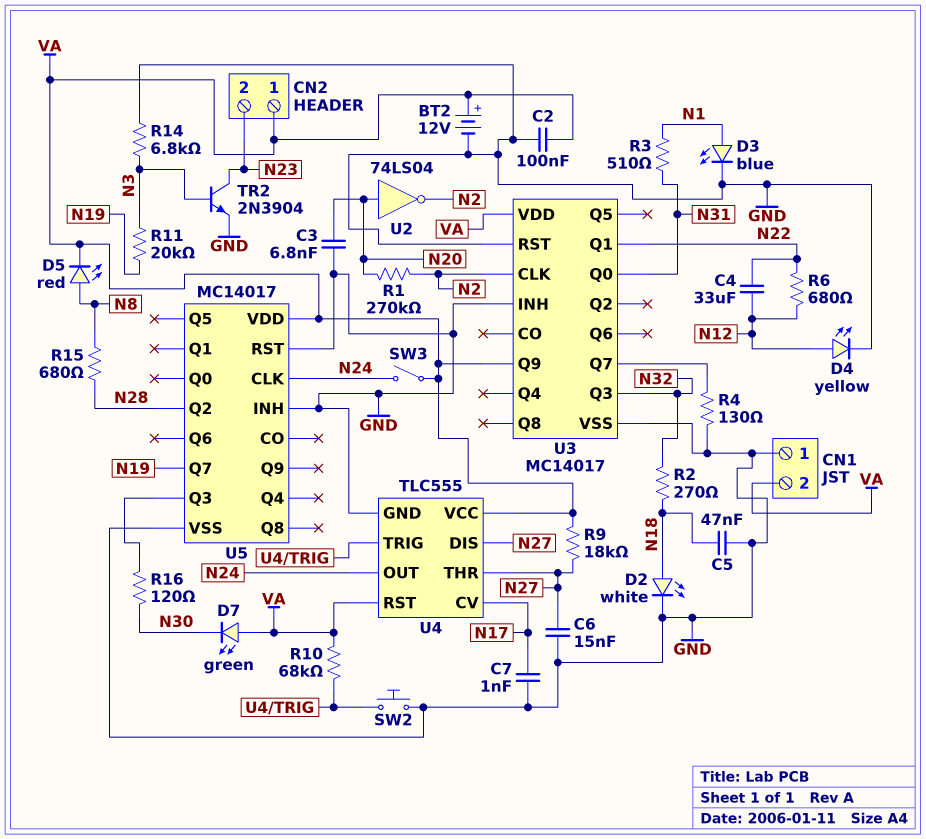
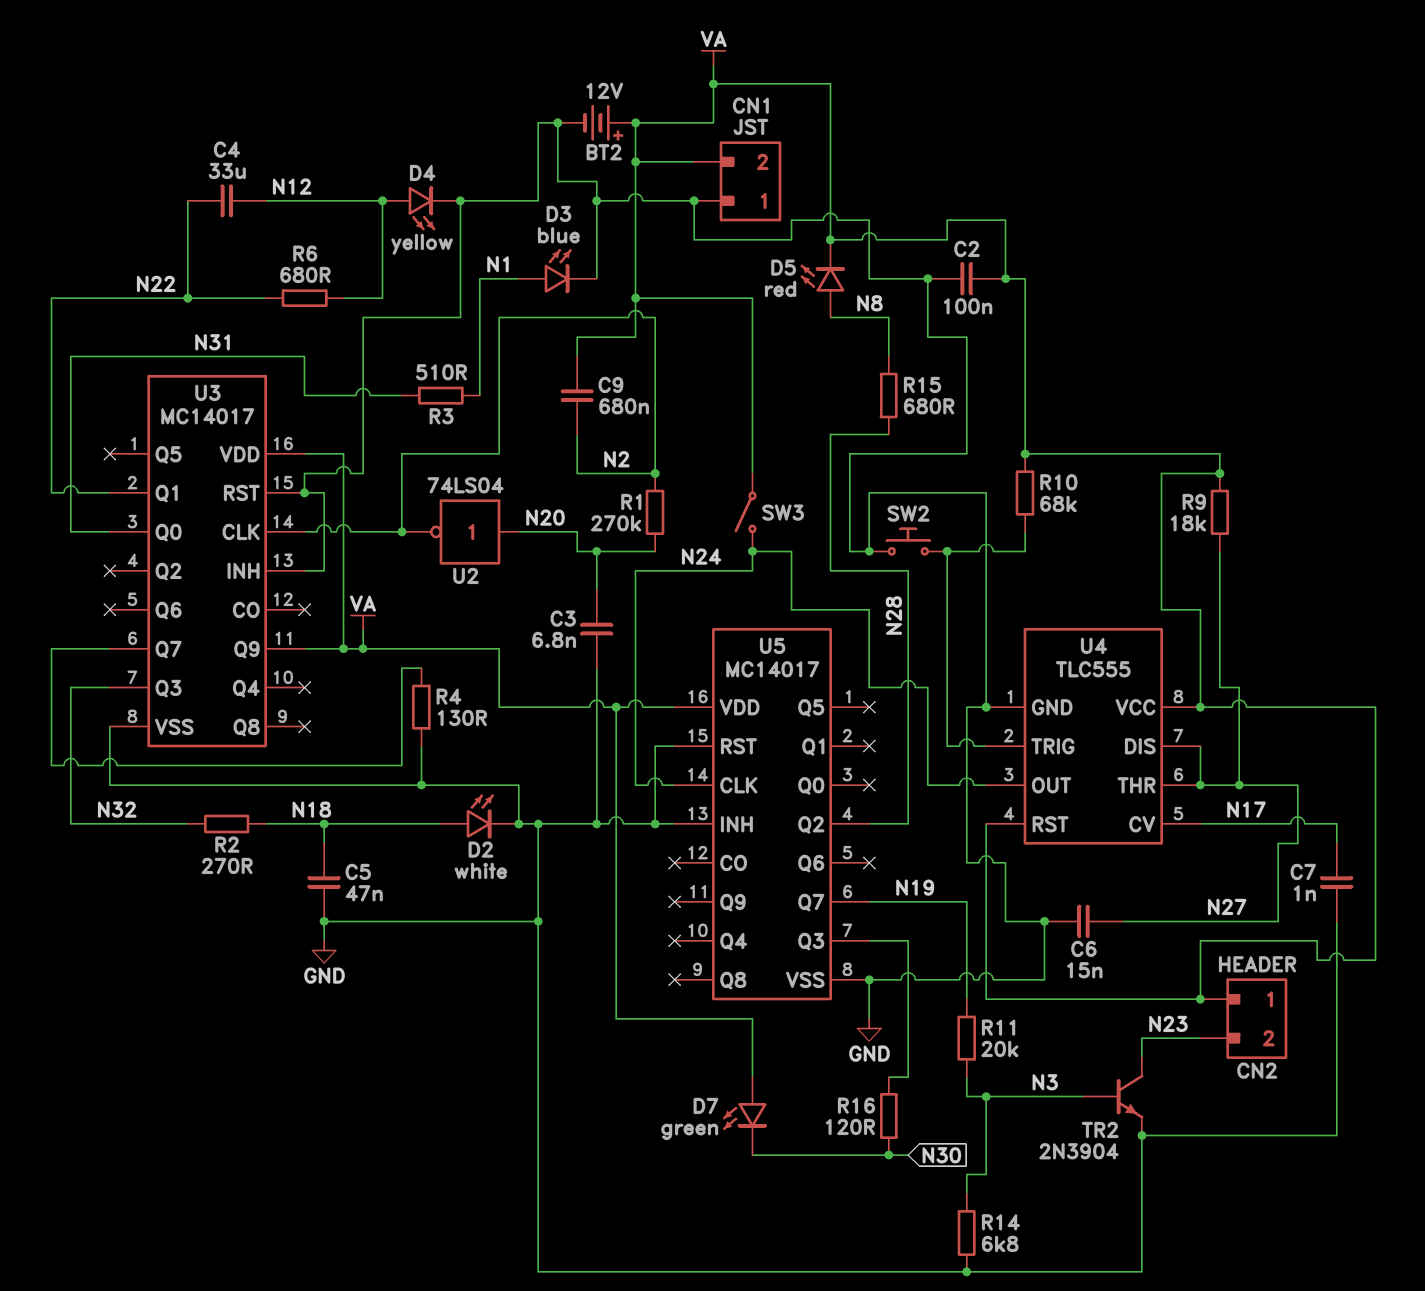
C9: none -> 680nF (N2, VA)

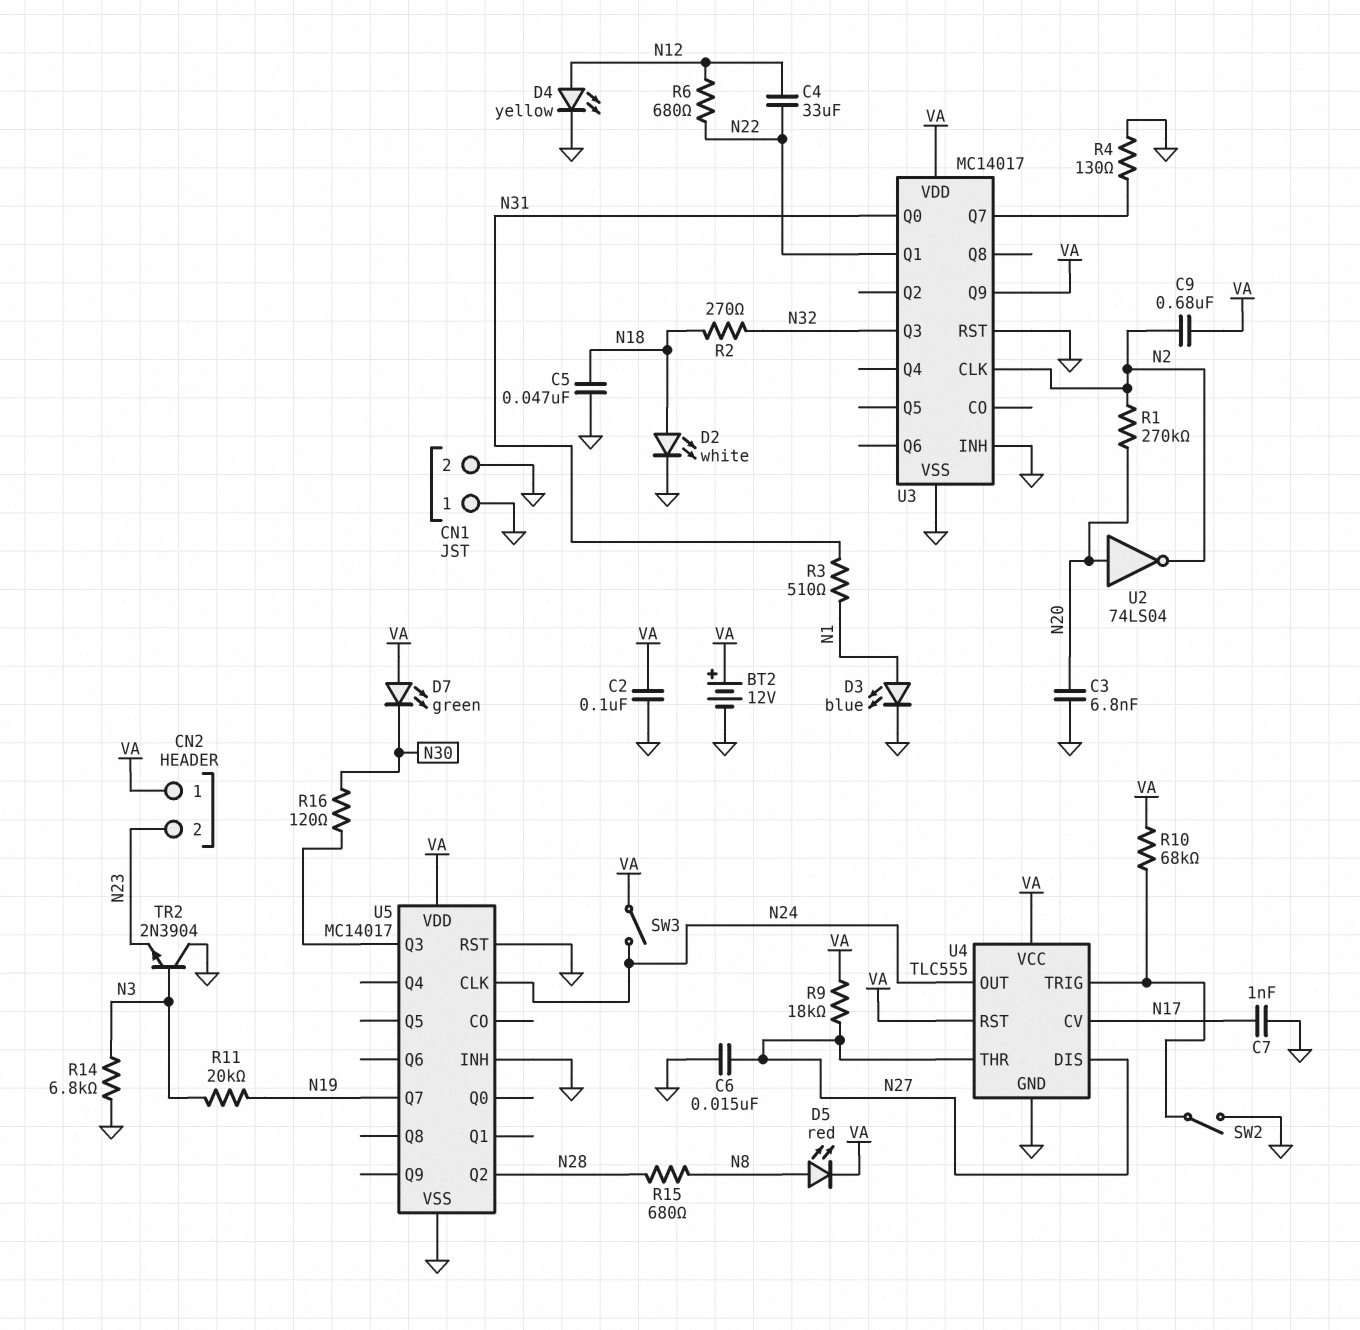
CN1 pin 2: VA -> GND
SW2: button (GND, U4/TRIG) -> switch (GND, U4/TRIG)
TR2: NPN 2N3904 (B N3, C N23, E GND) -> NPN 2N3904 (B N3, C GND, E N23)

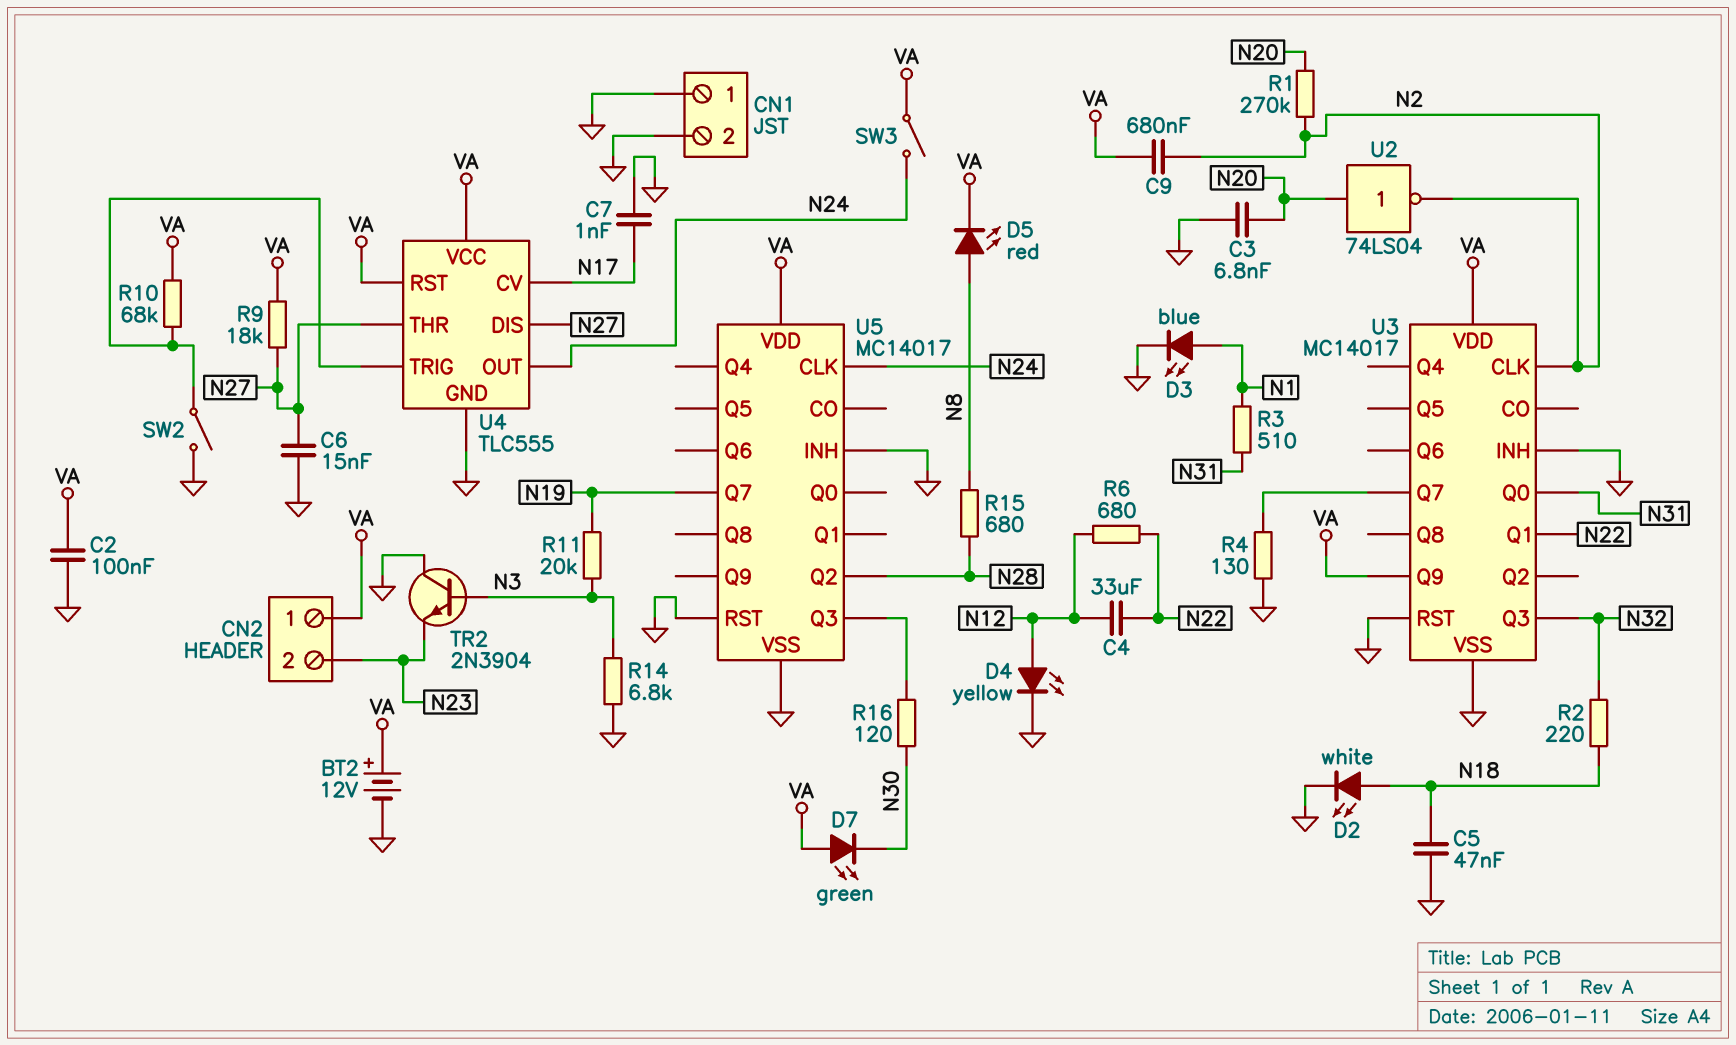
R2: 270 (N18, N32) -> 220 (N18, N32)

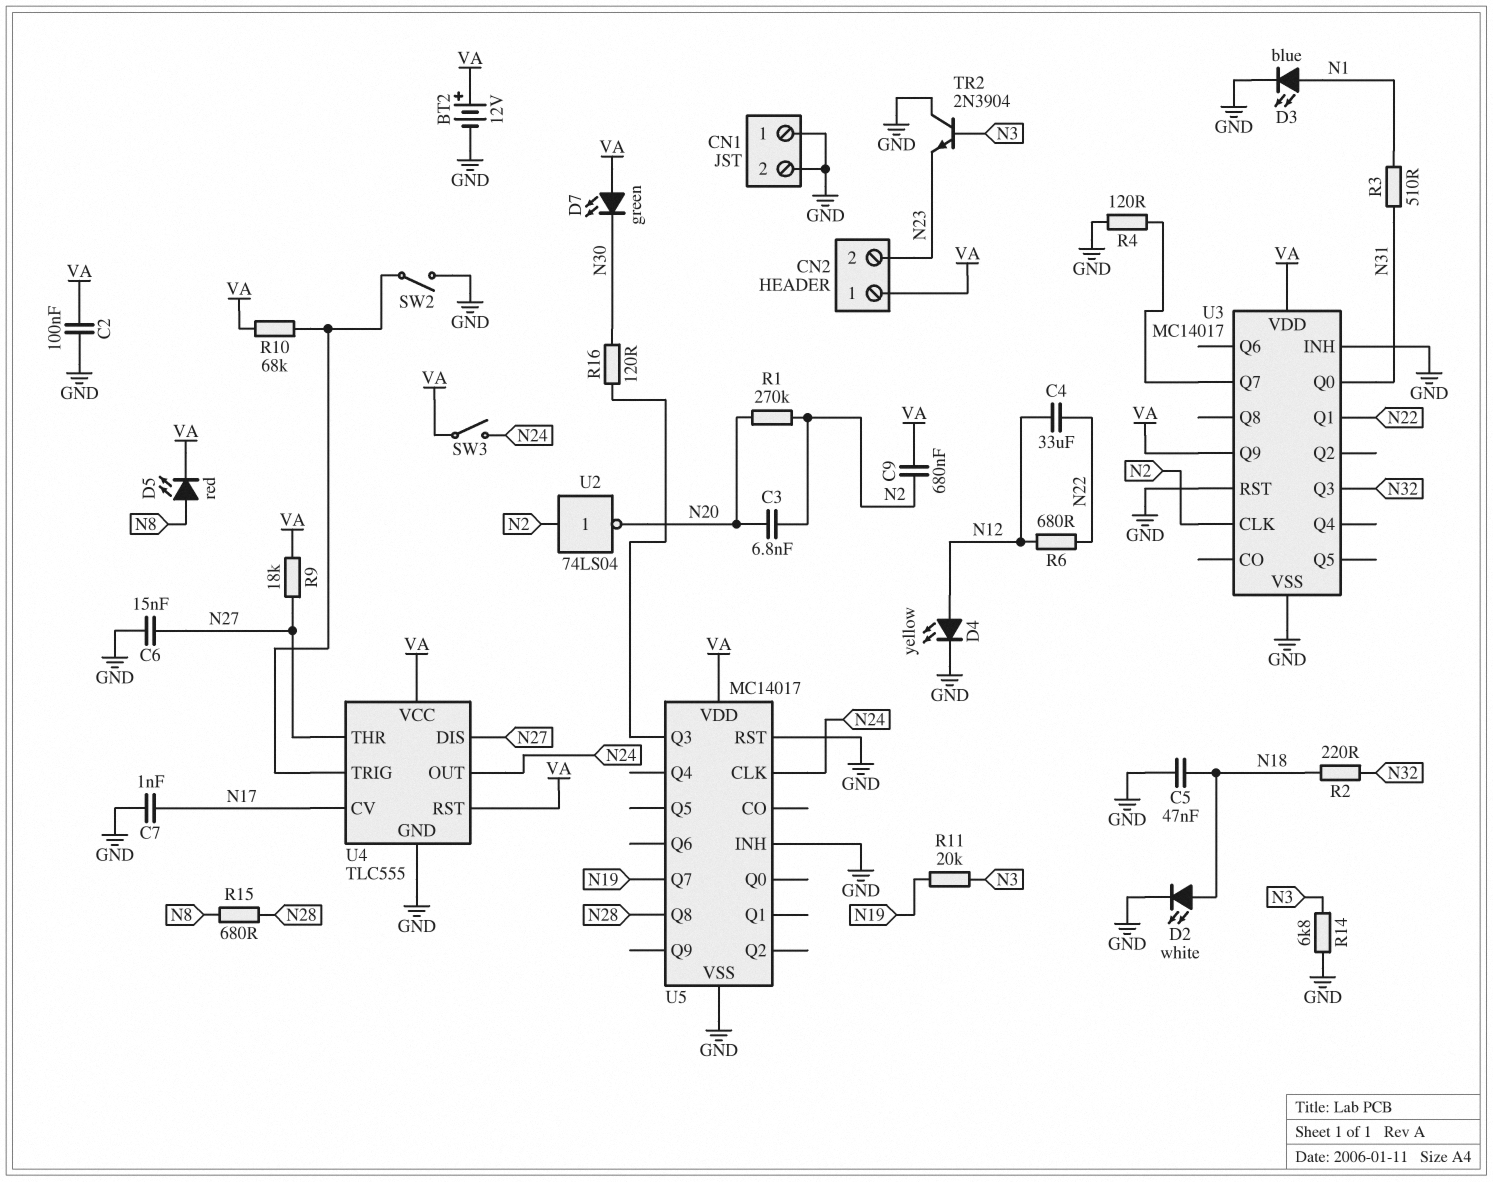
C3: 6.8nF (GND, N20) -> 6.8nF (N2, N20)
R4: 130 (GND, U3/Q7) -> 120 (GND, U3/Q7)
U2: NOT 74LS04 (in N20, out N2) -> NOT 74LS04 (in N2, out N20)
U5 pin Q2: N28 -> none
U5 pin Q8: none -> N28

